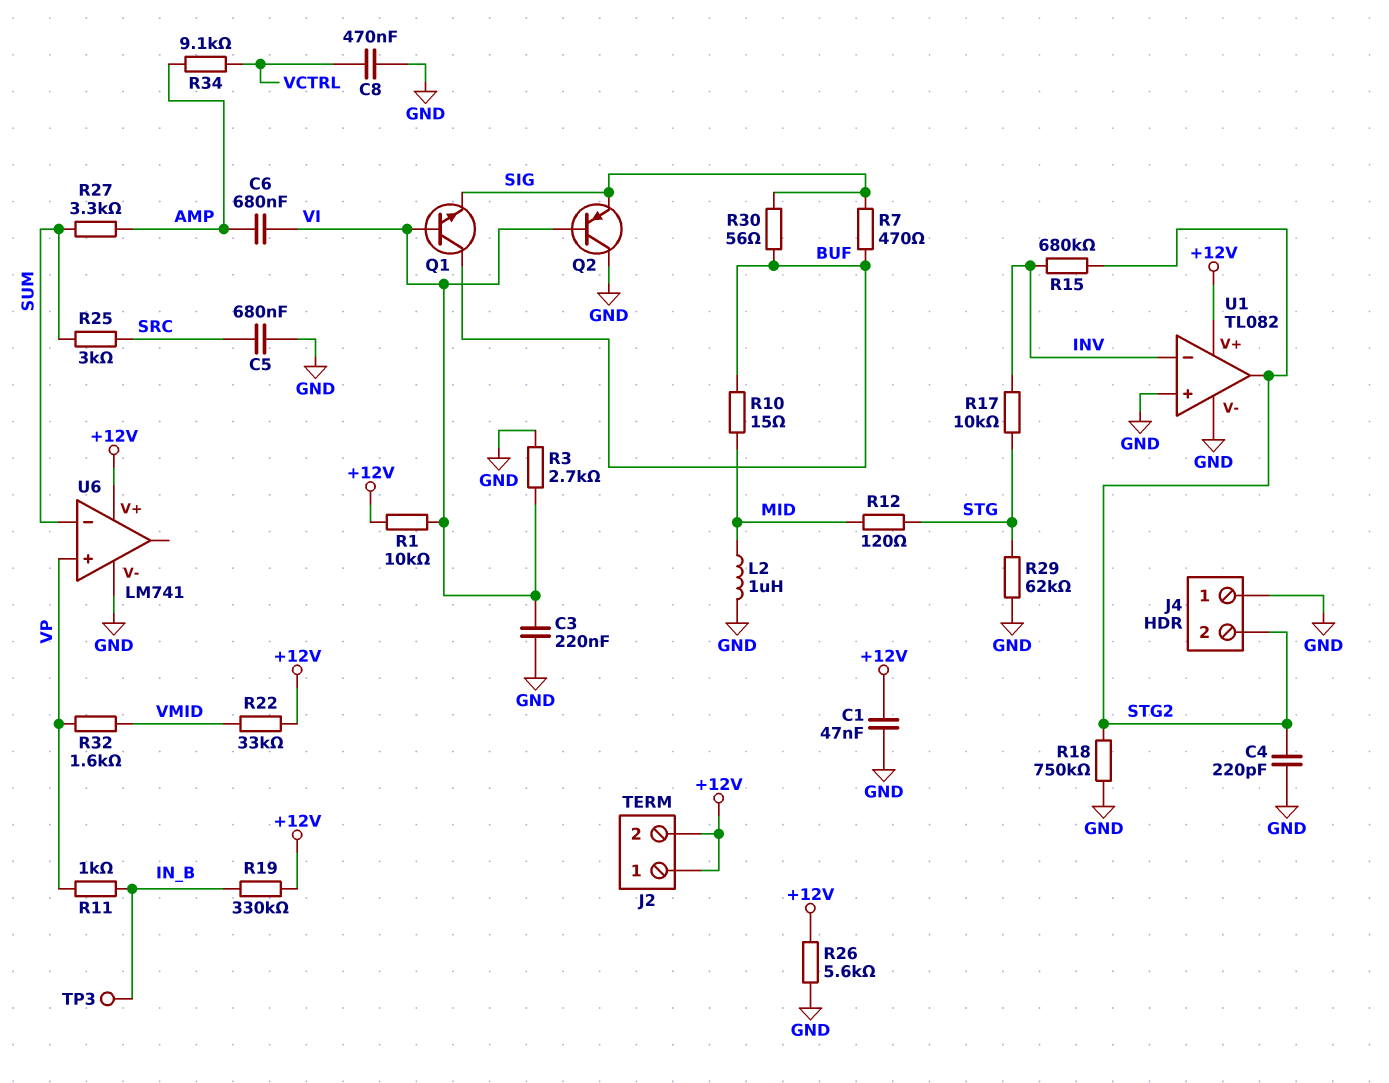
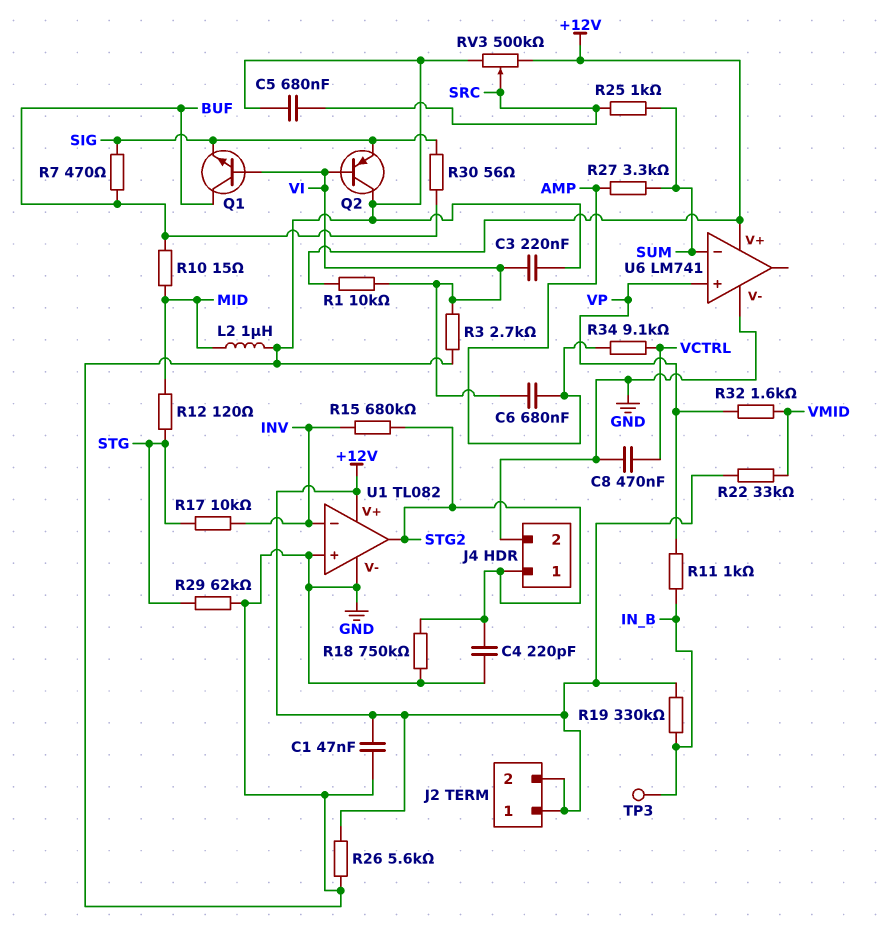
J4 pin 1: GND -> STG2
J4 pin 2: STG2 -> GND
R25: 3k (SRC, SUM) -> 1k (SRC, SUM)
RV3: none -> 500k (+12V, GND, wiper SRC)

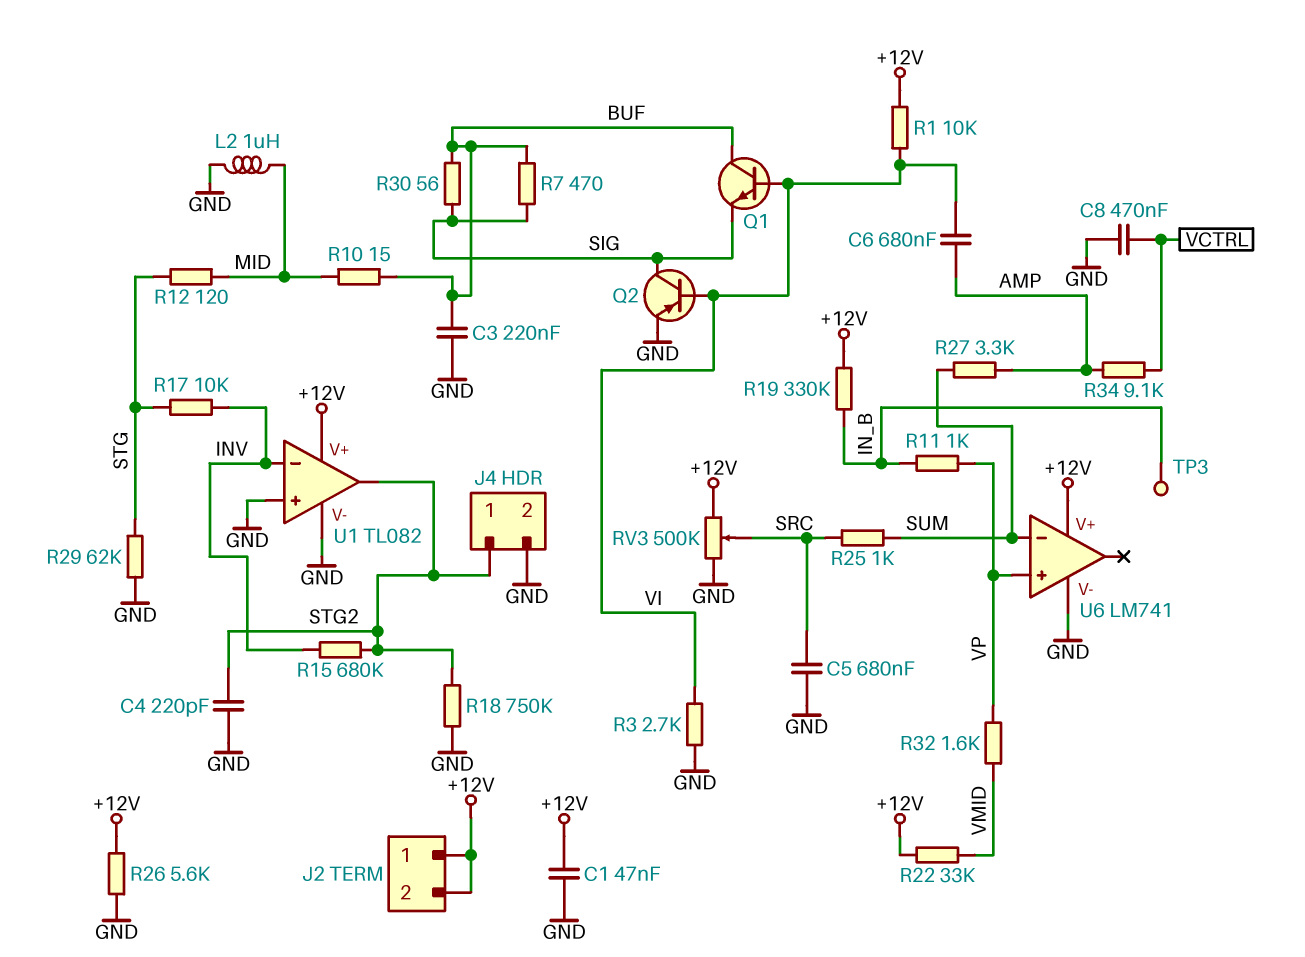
C3: 220nF (GND, VI) -> 220nF (BUF, GND)
Q2: PNP (B VI, C GND, E SIG) -> PNP (B VI, C SIG, E GND)

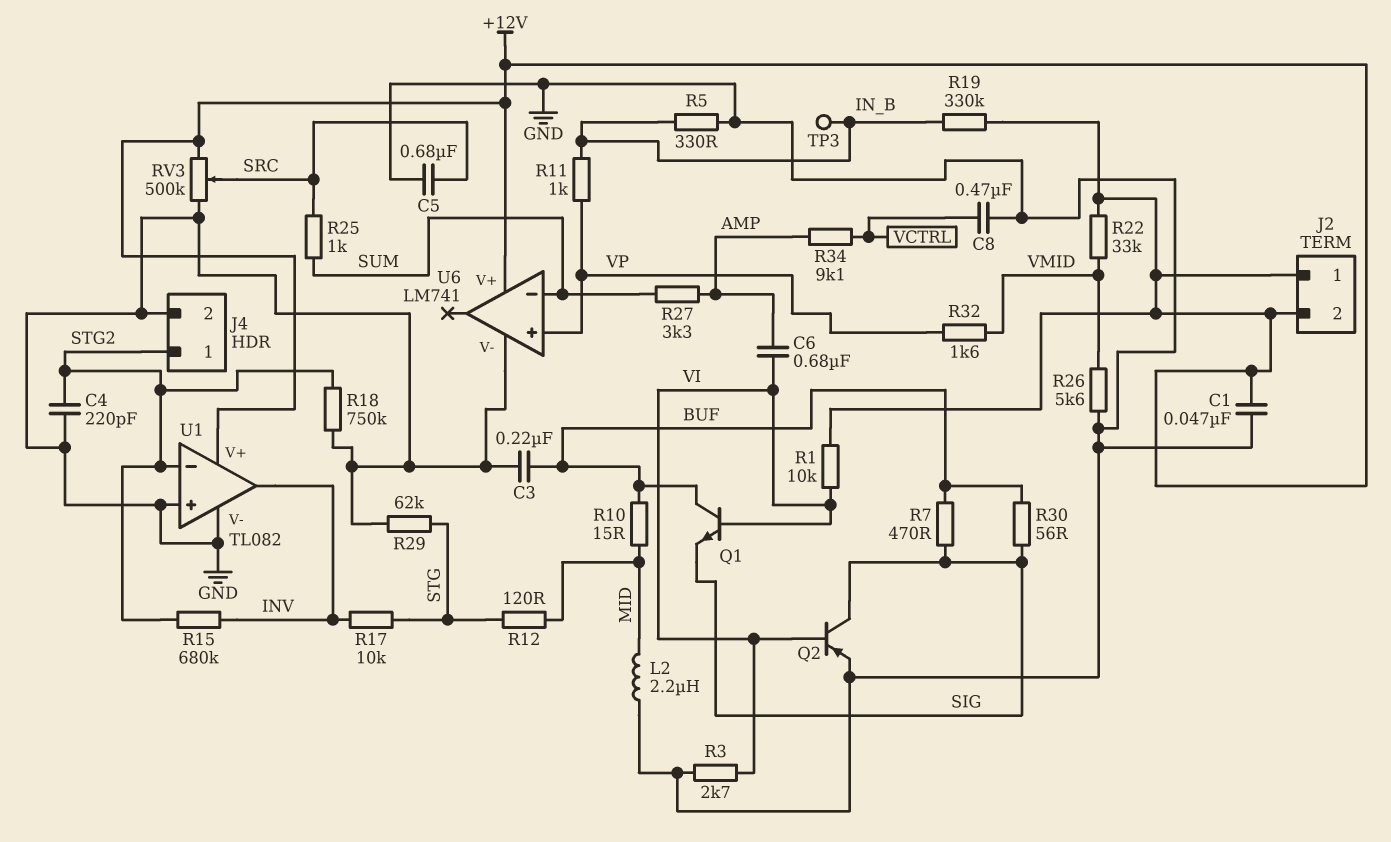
L2: 1uH (GND, MID) -> 2.2uH (GND, MID)
R5: none -> 330 (GND, IN_B)
R26: 5.6k (+12V, GND) -> 5.6k (GND, VMID)
U1 pin in-: INV -> STG2
U1 pin out: STG2 -> INV

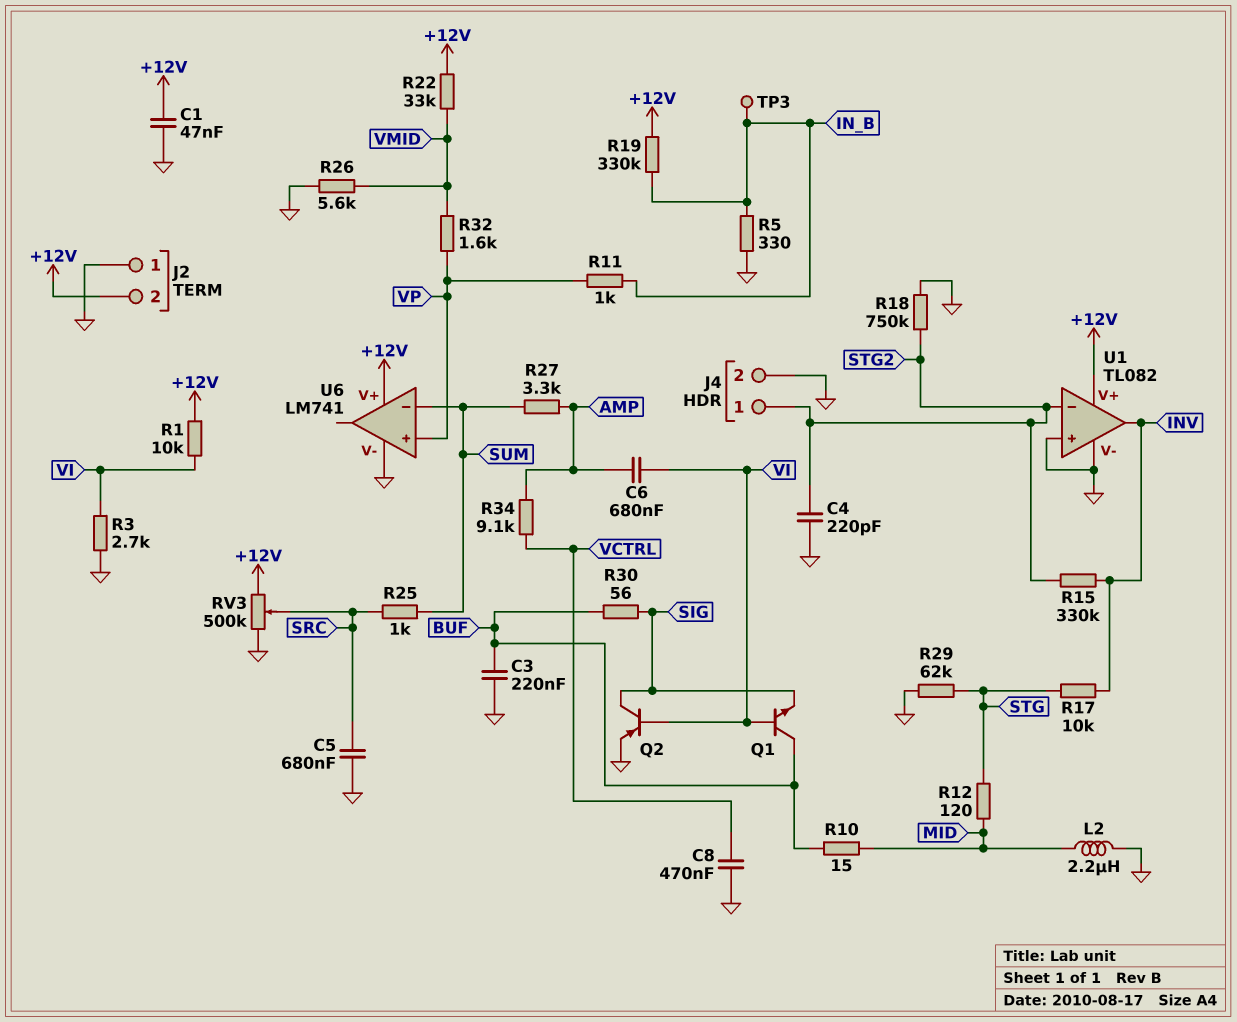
J2 pin 1: +12V -> GND
R7: 470 (BUF, SIG) -> none
R15: 680k (INV, STG2) -> 330k (INV, STG2)

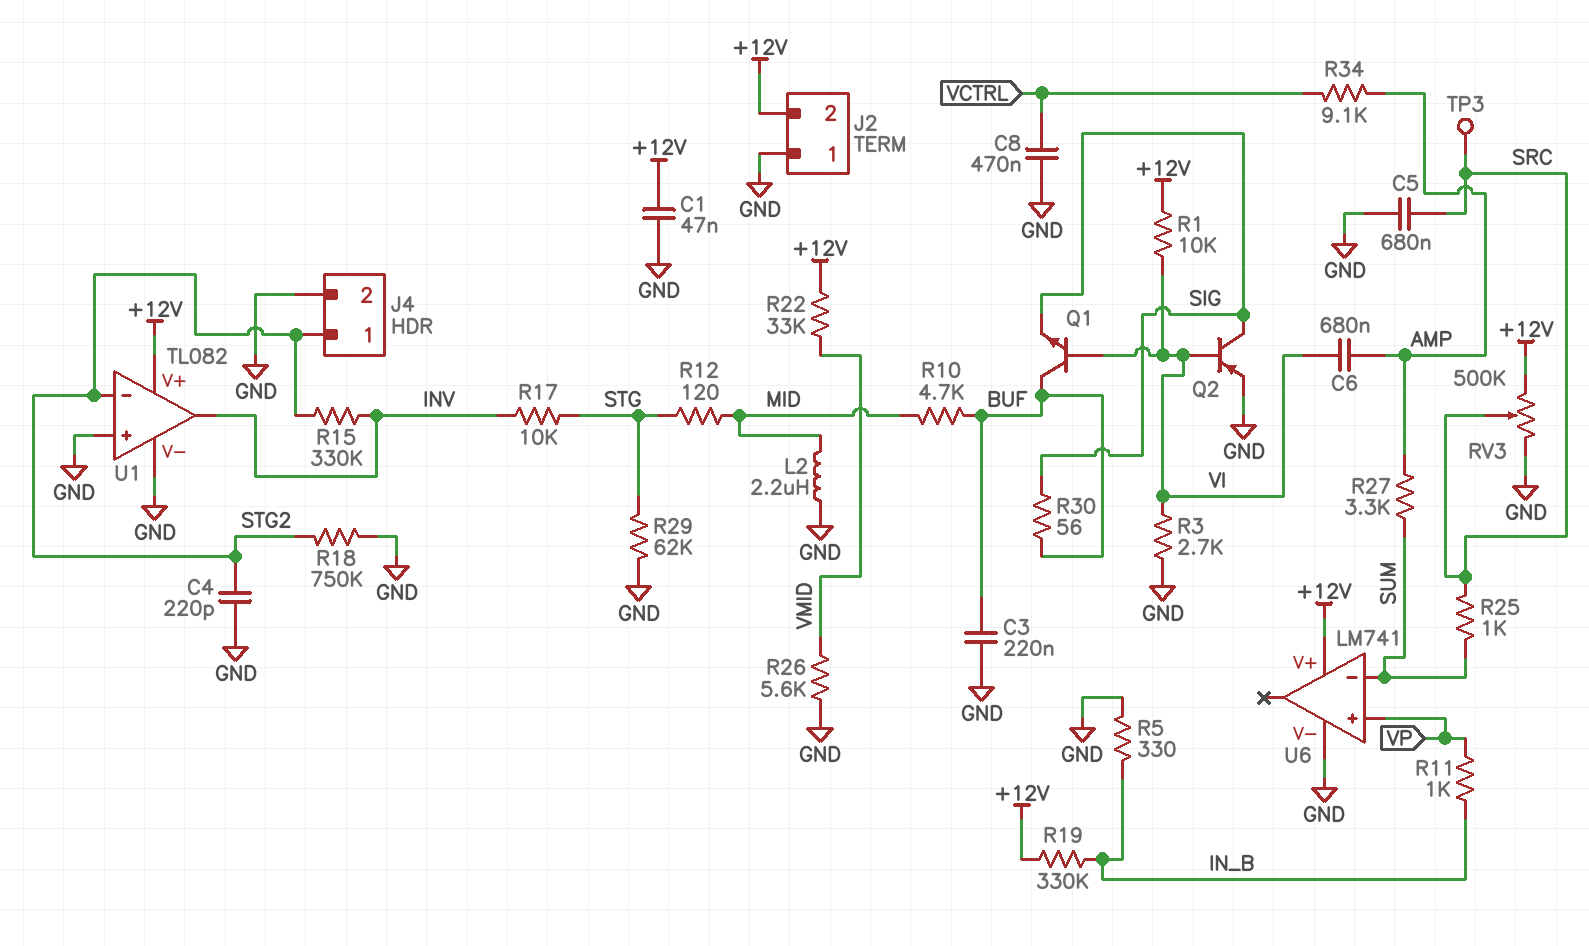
R10: 15 (BUF, MID) -> 4.7k (BUF, MID)
R32: 1.6k (VMID, VP) -> none
TP3: test point (IN_B) -> test point (SRC)

